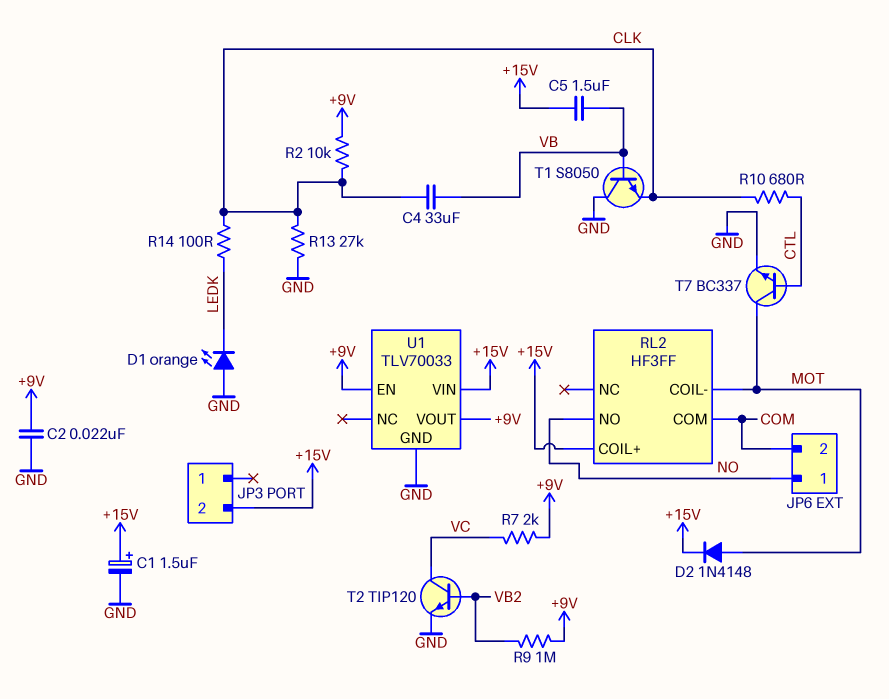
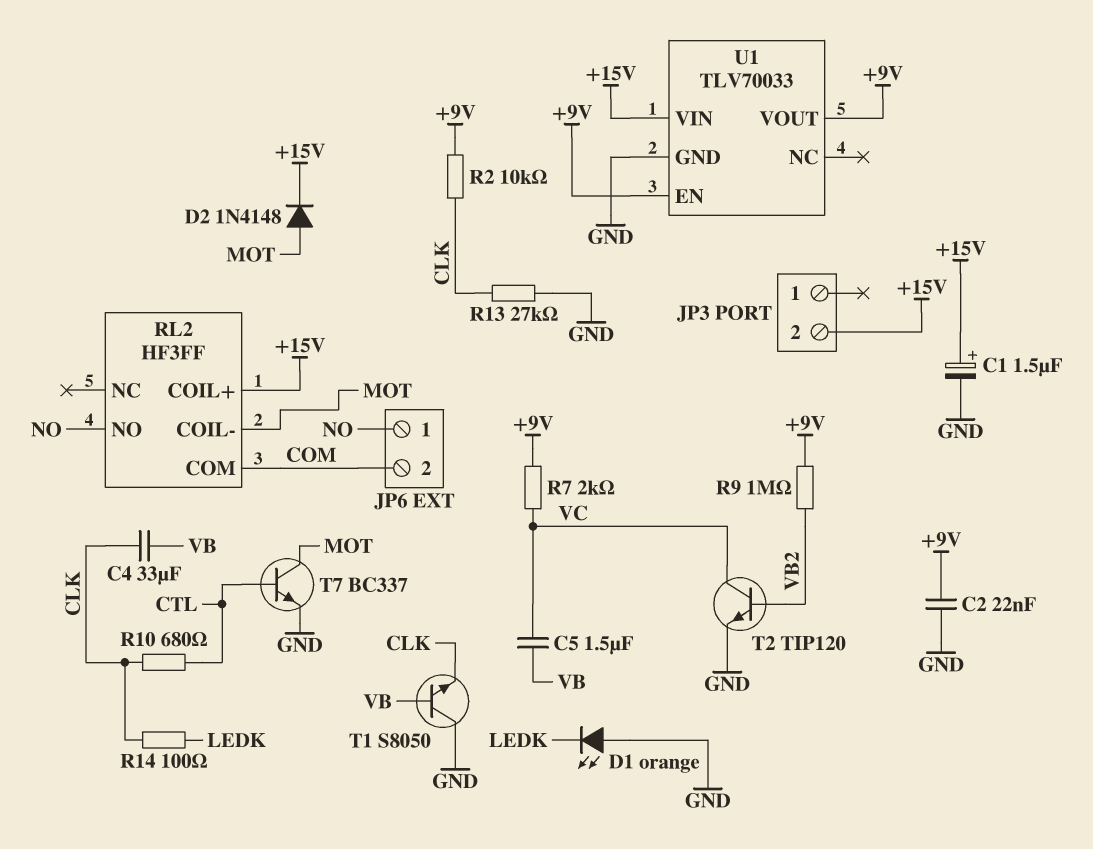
C5: 1.5uF (+15V, VB) -> 1.5uF (VB, VC)

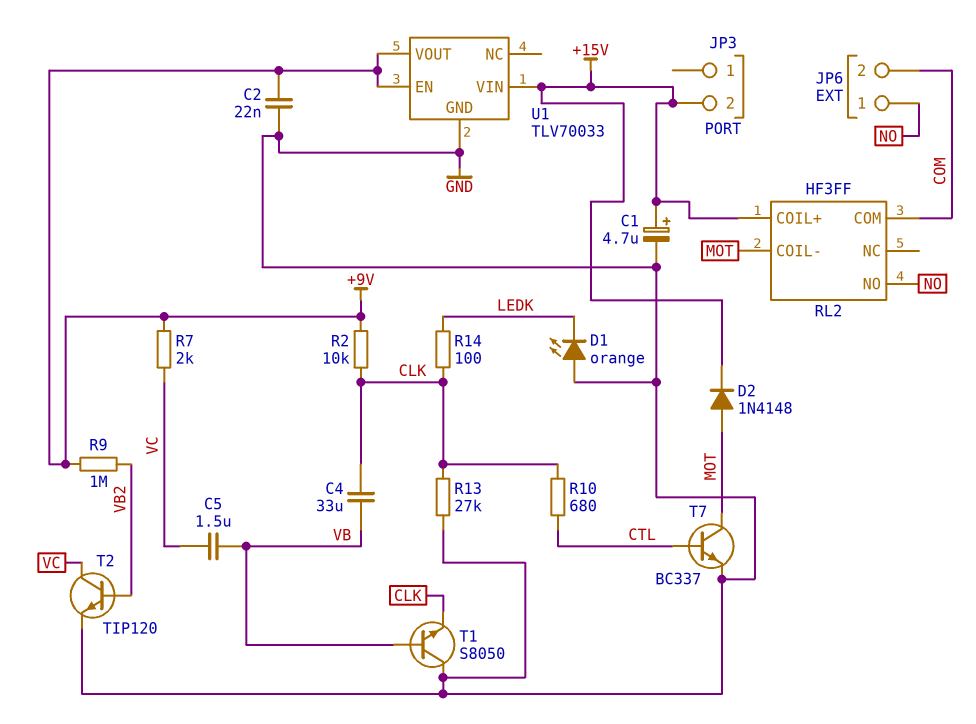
C1: 1.5uF (plus +15V, minus GND) -> 4.7uF (plus +15V, minus GND)

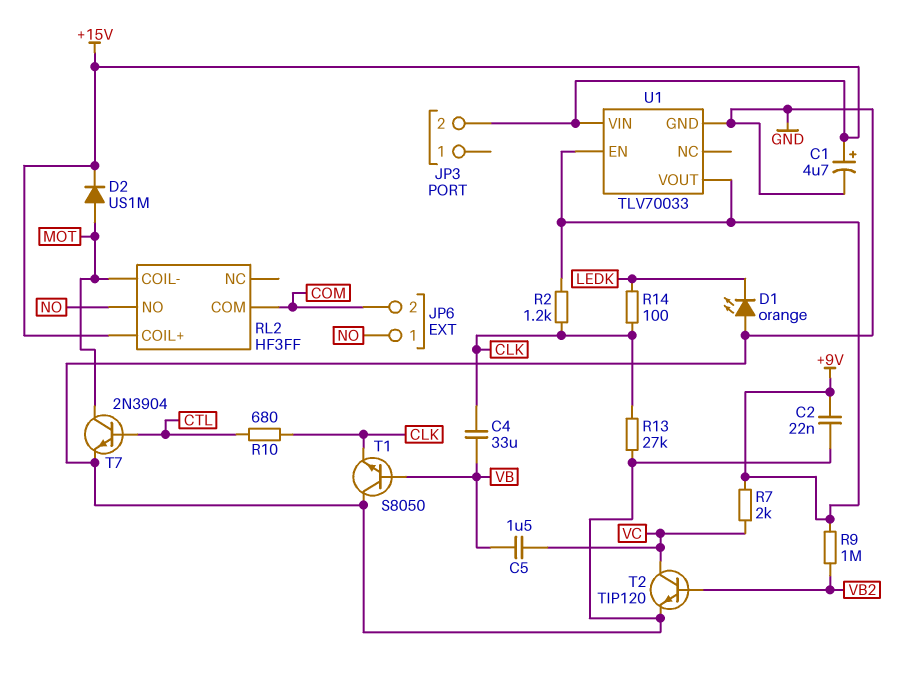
D2: diode 1N4148 (A MOT, K +15V) -> diode US1M (A MOT, K +15V)
R2: 10k (+9V, CLK) -> 1.2k (+9V, CLK)
T7: NPN BC337 (B CTL, C MOT, E GND) -> NPN 2N3904 (B CTL, C MOT, E GND)

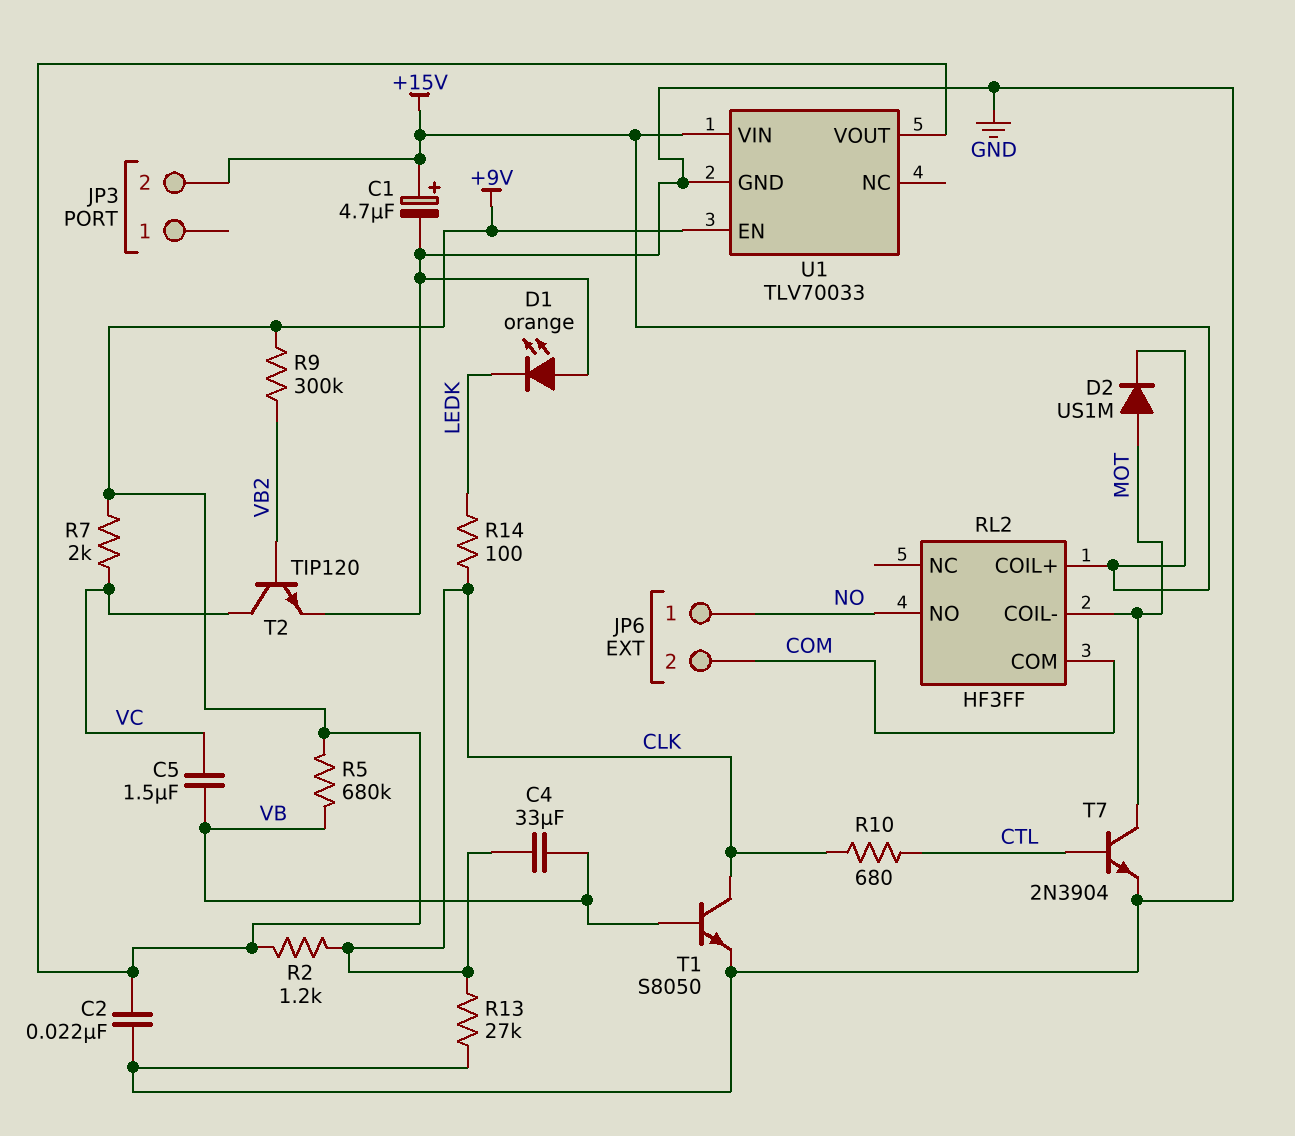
R5: none -> 680k (+9V, VB)
R9: 1M (+9V, VB2) -> 300k (+9V, VB2)
T1: NPN S8050 (B VB, C GND, E CLK) -> NPN S8050 (B VB, C CLK, E GND)

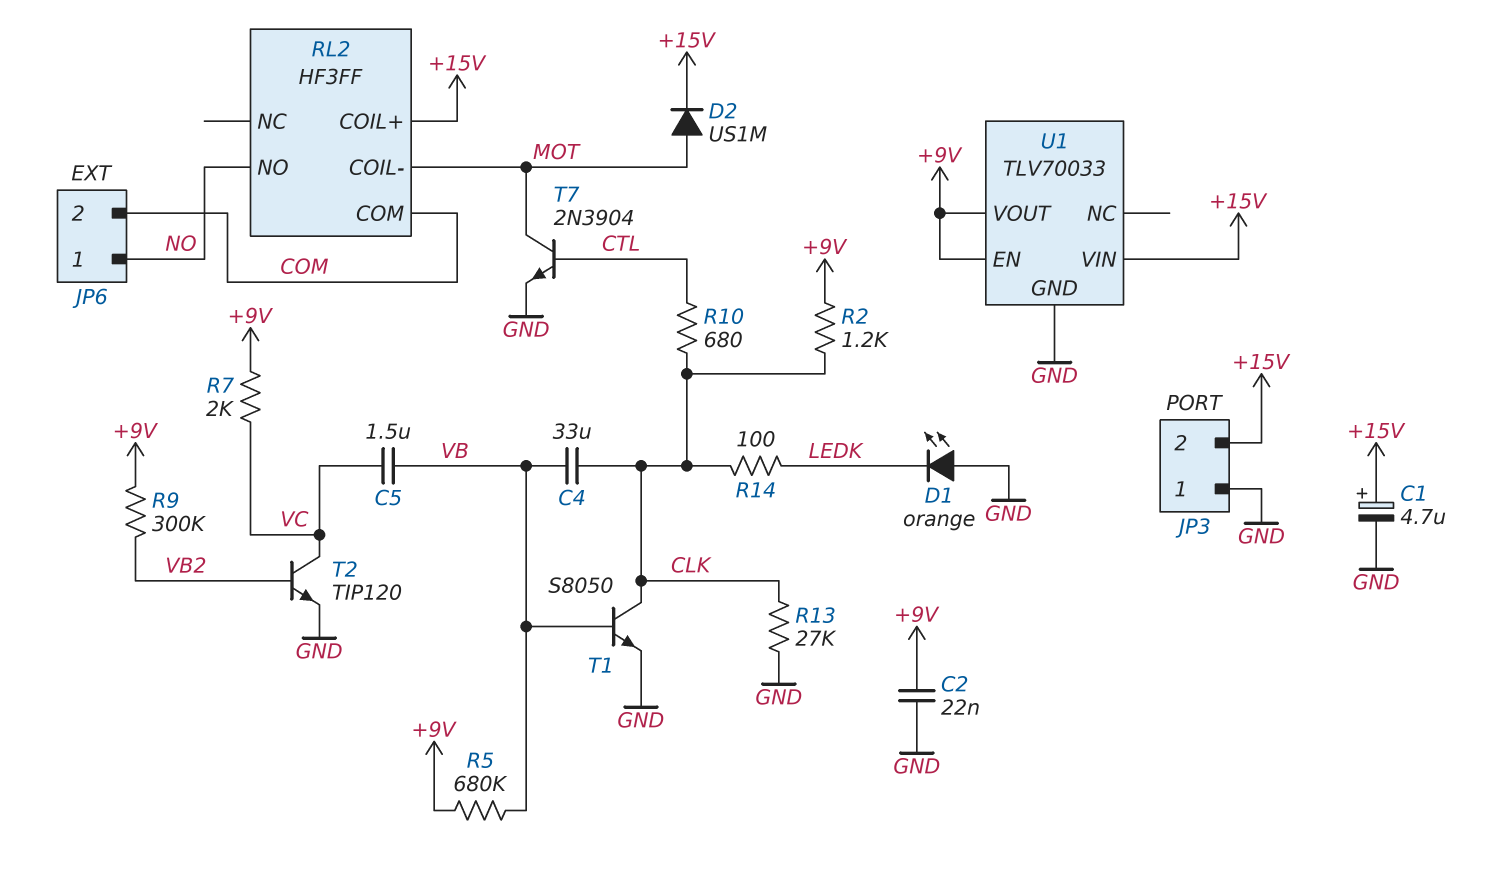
JP3 pin 1: none -> GND

